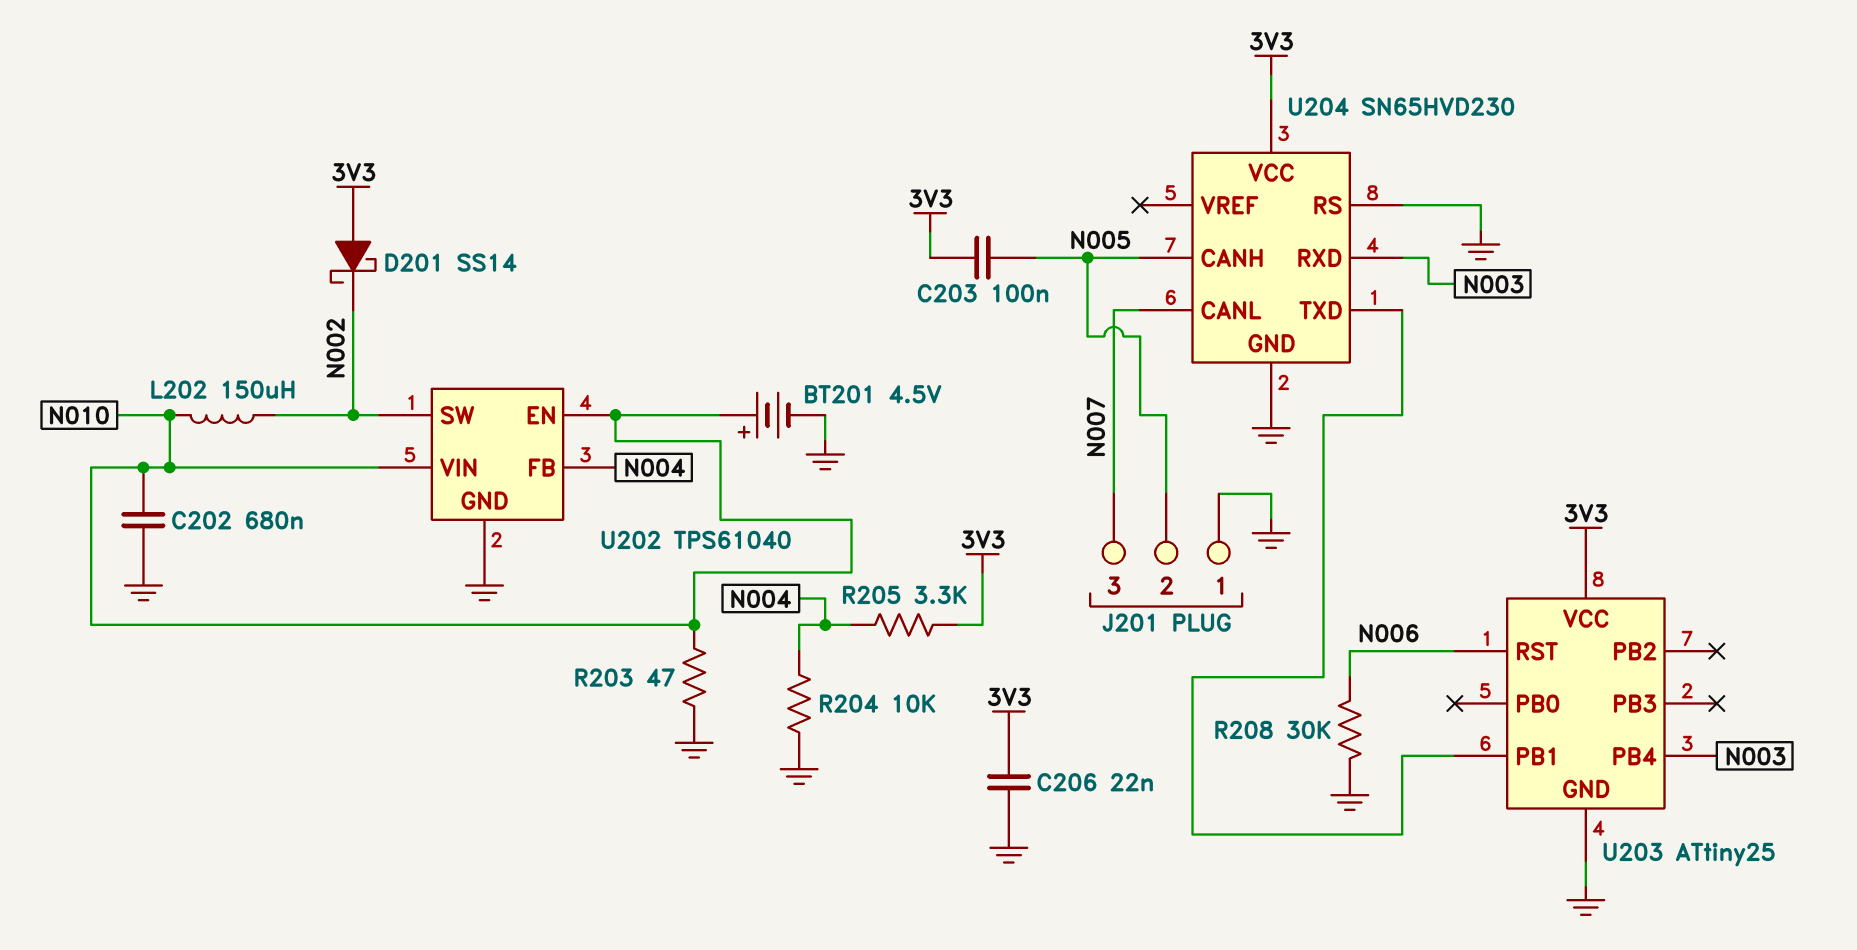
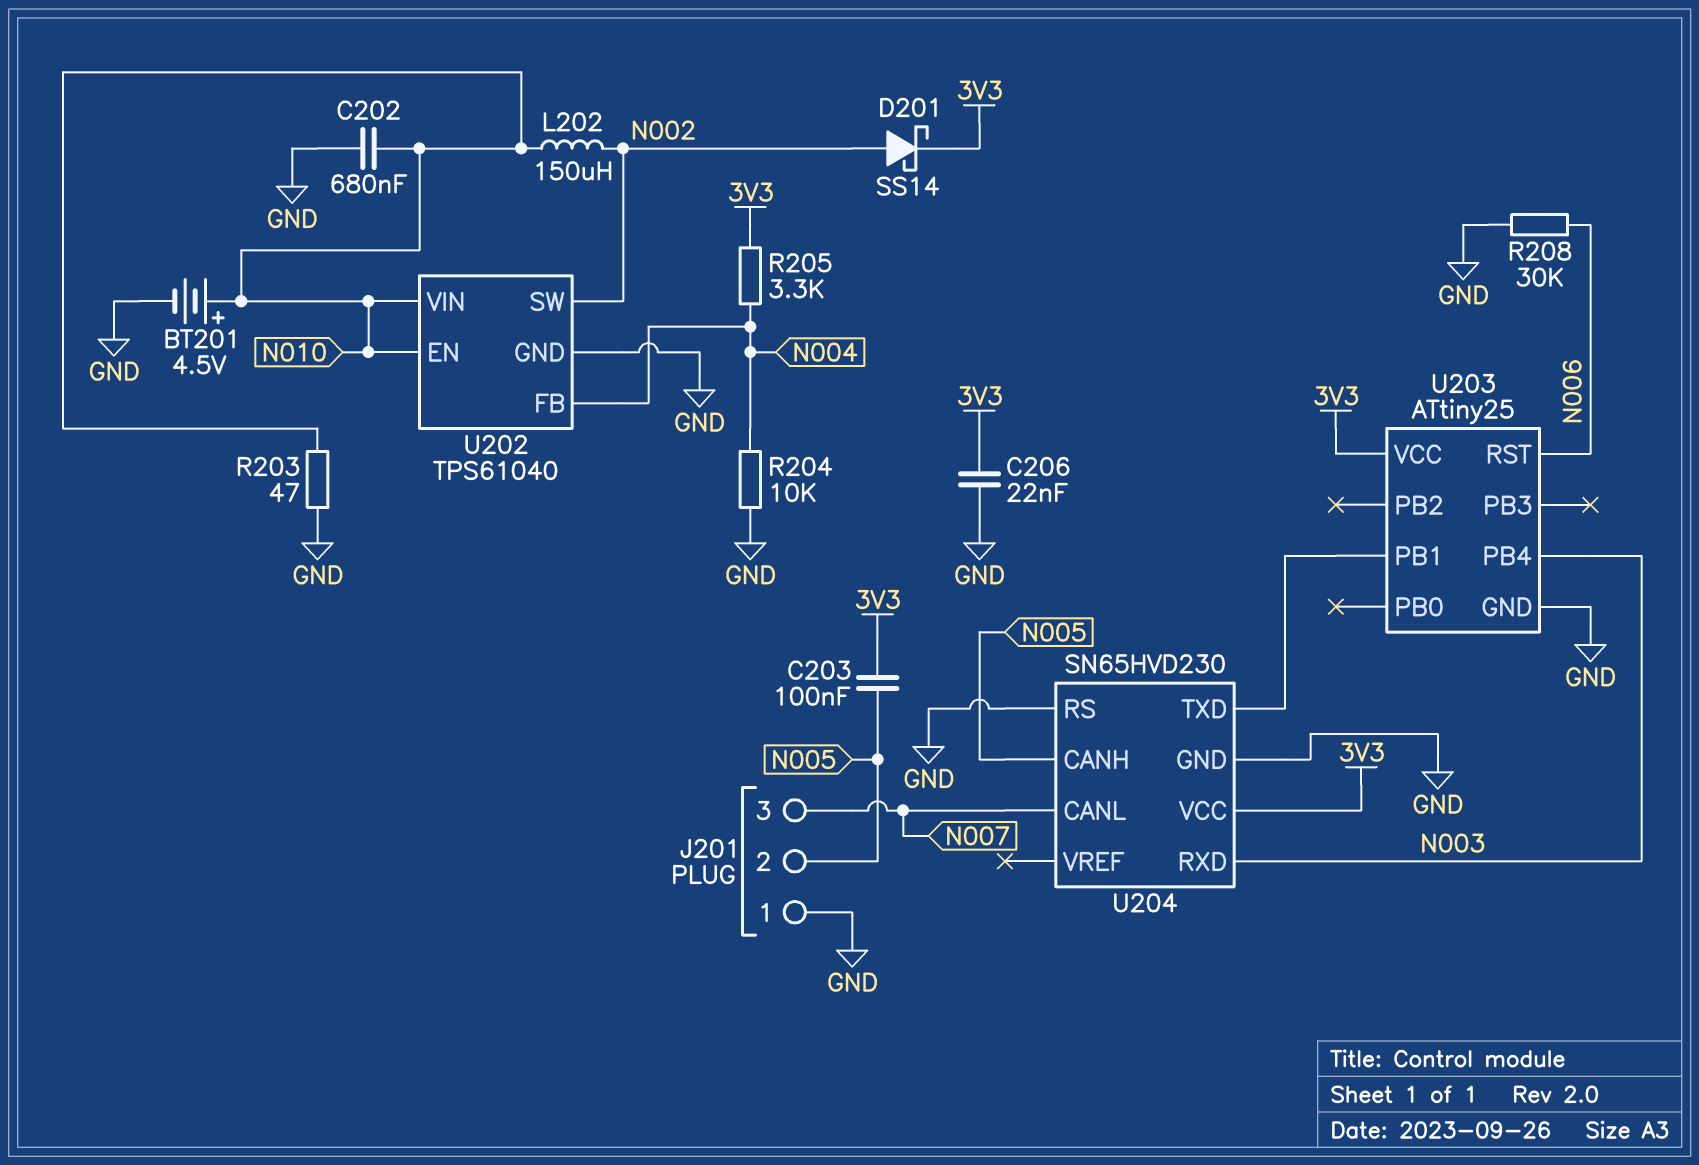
D201: schottky SS14 (A 3V3, K N002) -> schottky SS14 (A N002, K 3V3)

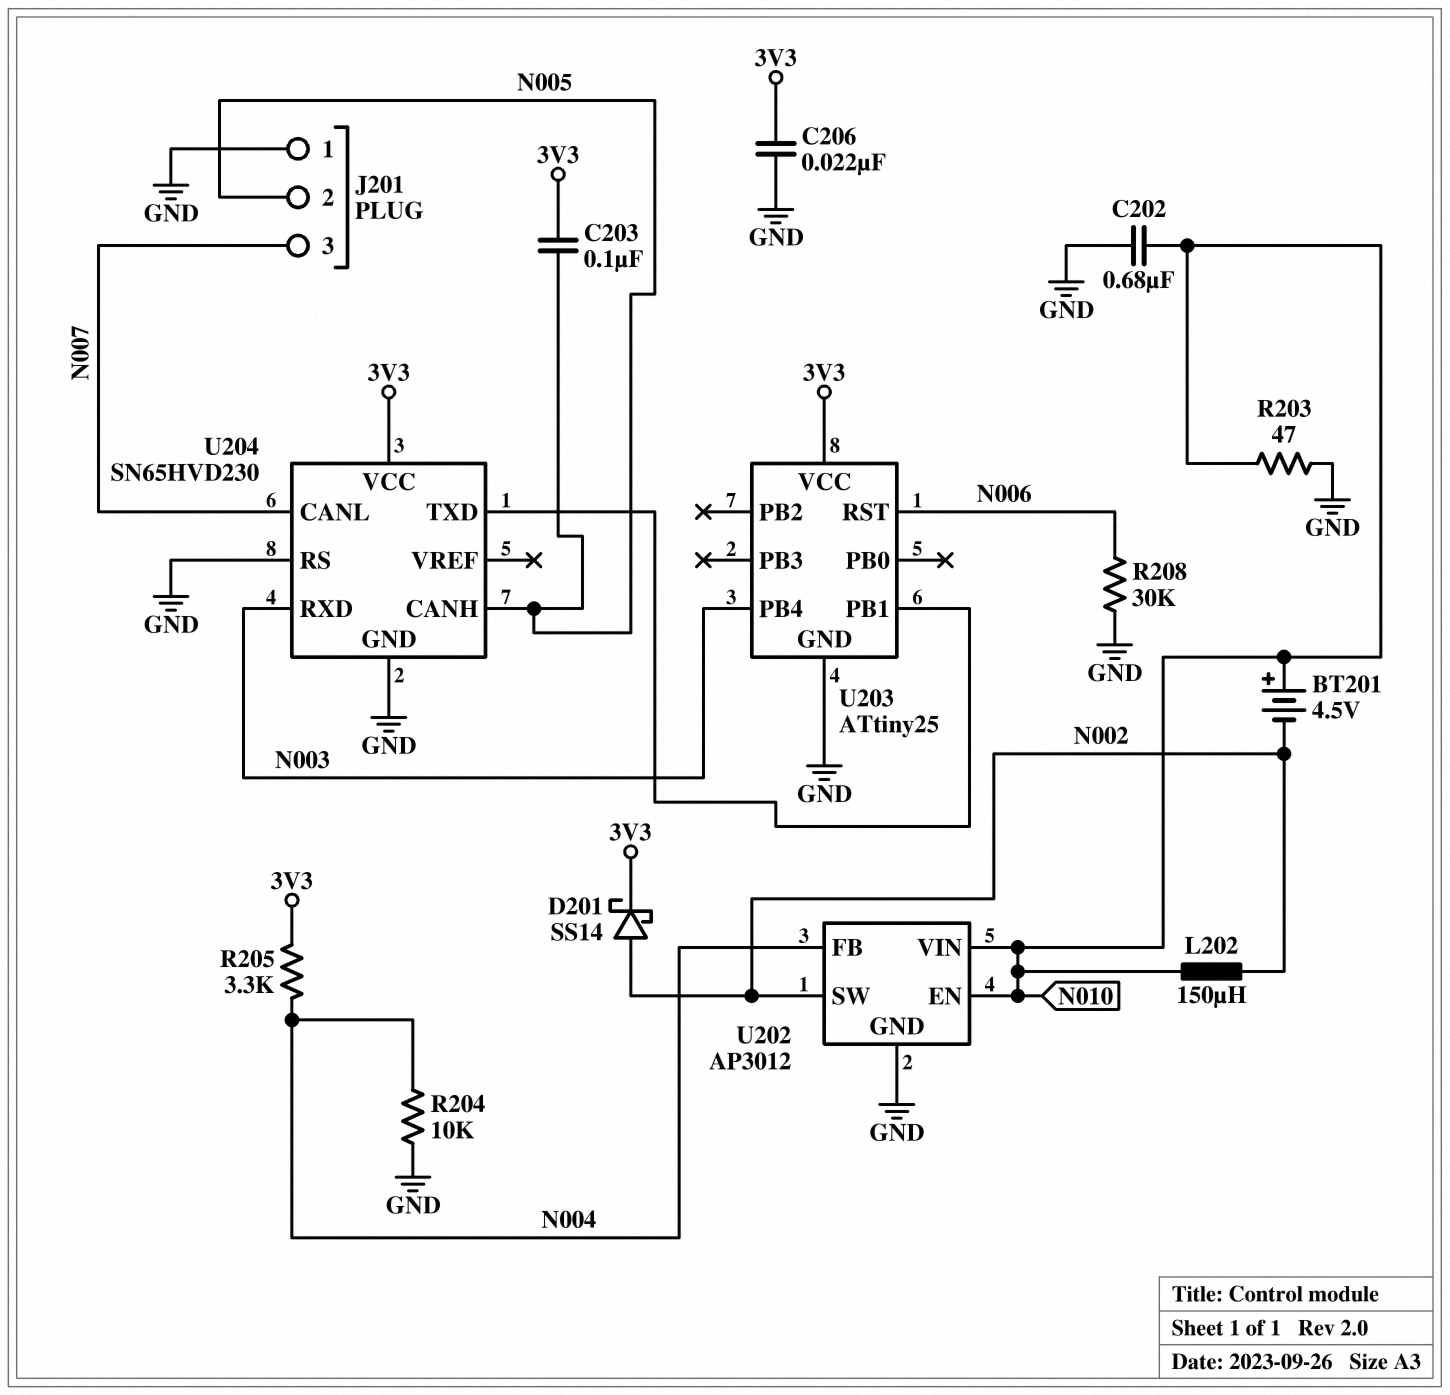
BT201: 4.5V (plus N010, minus GND) -> 4.5V (plus N010, minus N002)
U202: TPS61040 -> AP3012

